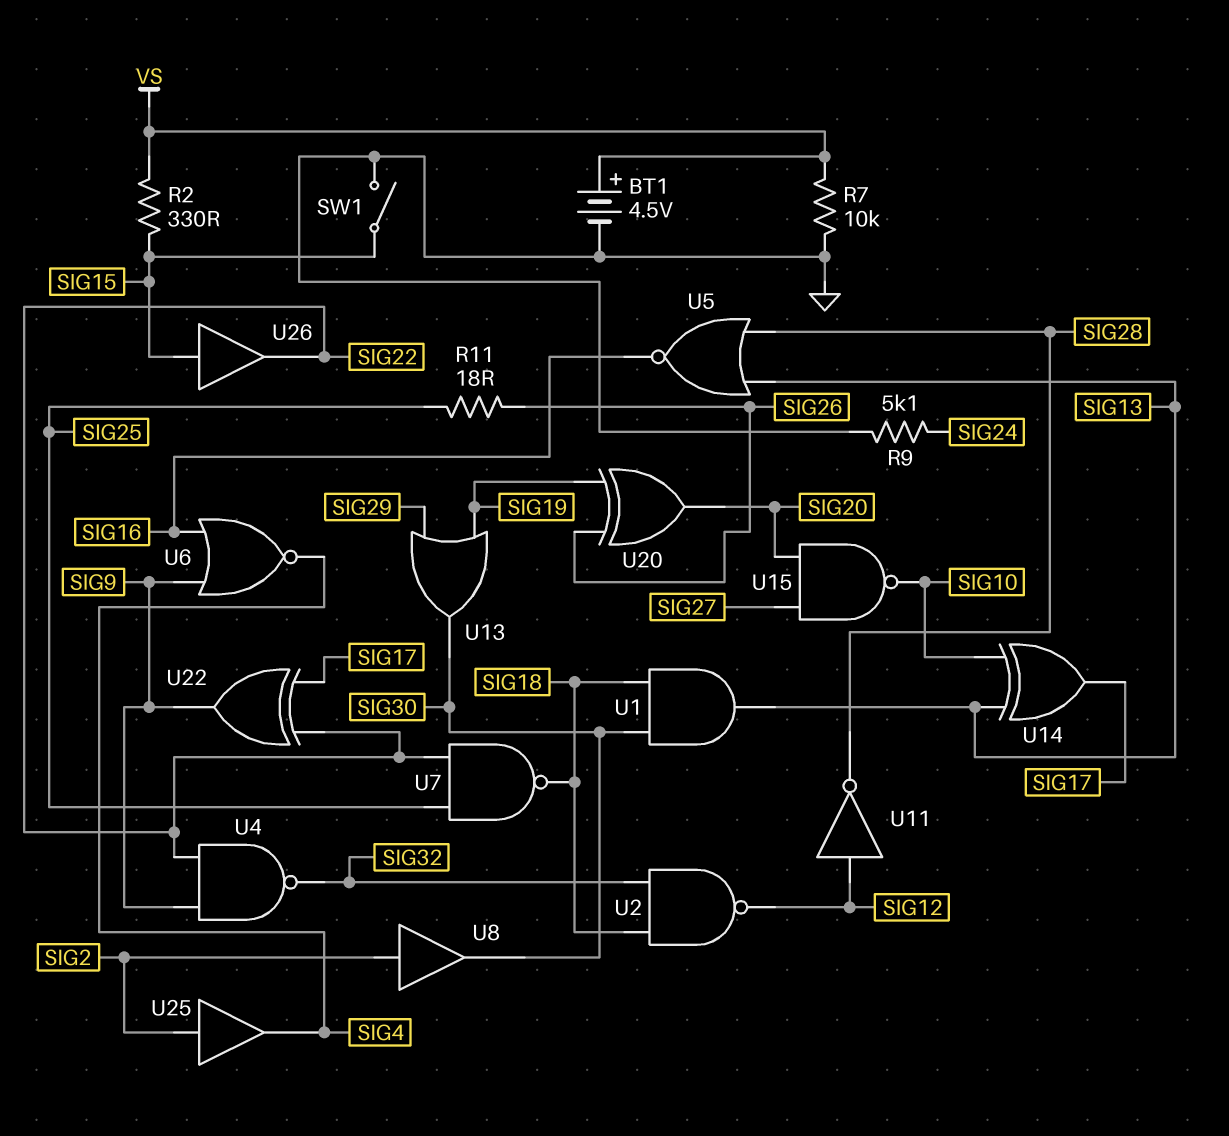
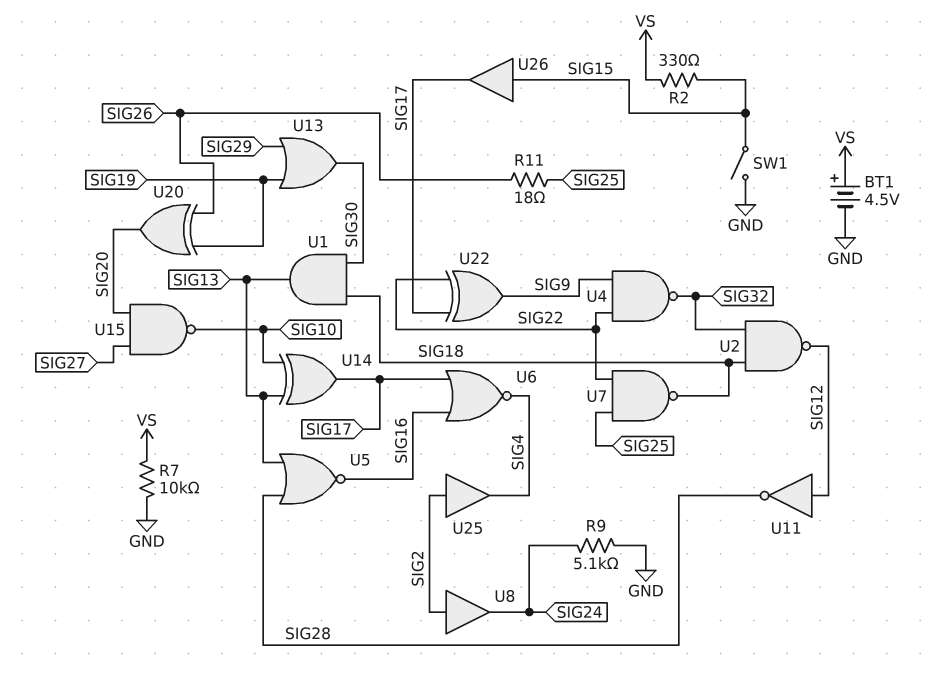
U6: NOR (in SIG9, in SIG16, out SIG4) -> NOR (in SIG16, in SIG17, out SIG4)
U8: buffer (in SIG2, out SIG30) -> buffer (in SIG2, out SIG24)
U26: buffer (in SIG15, out SIG22) -> buffer (in SIG15, out SIG17)

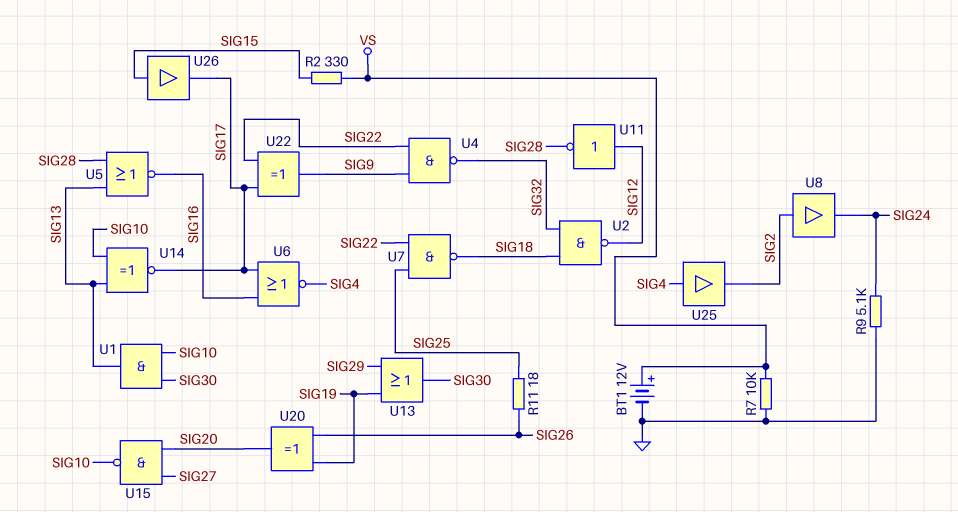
BT1: 4.5V (plus VS, minus GND) -> 12V (plus VS, minus GND)
SW1: switch (GND, SIG15) -> none
U1: AND (in SIG18, in SIG30, out SIG13) -> AND (in SIG10, in SIG30, out SIG13)
U14: XOR (in SIG10, in SIG13, out SIG17) -> XNOR (in SIG10, in SIG13, out SIG17)
U25: buffer (in SIG2, out SIG4) -> buffer (in SIG4, out SIG2)

